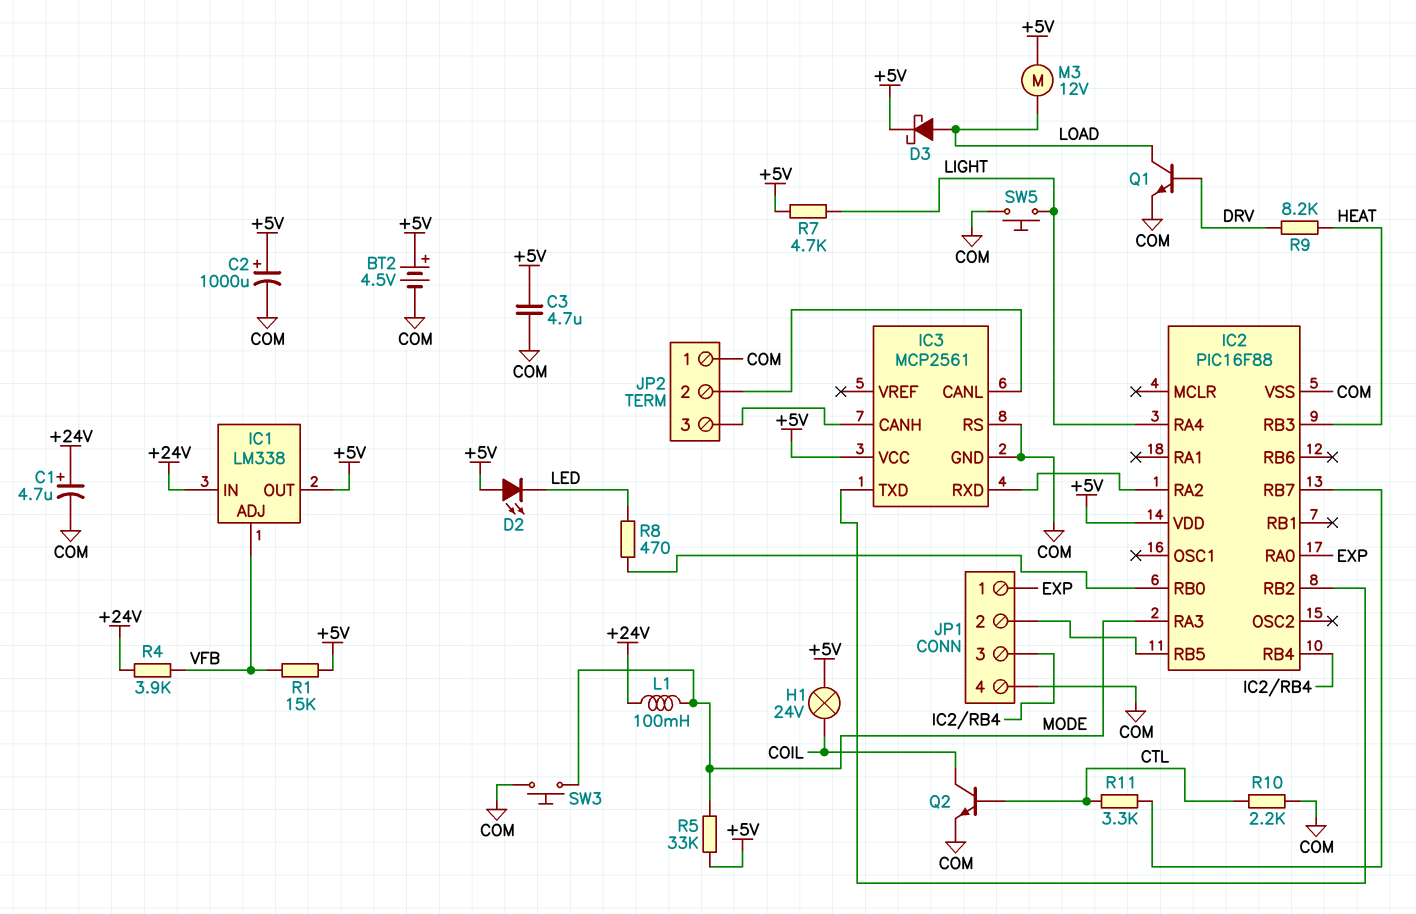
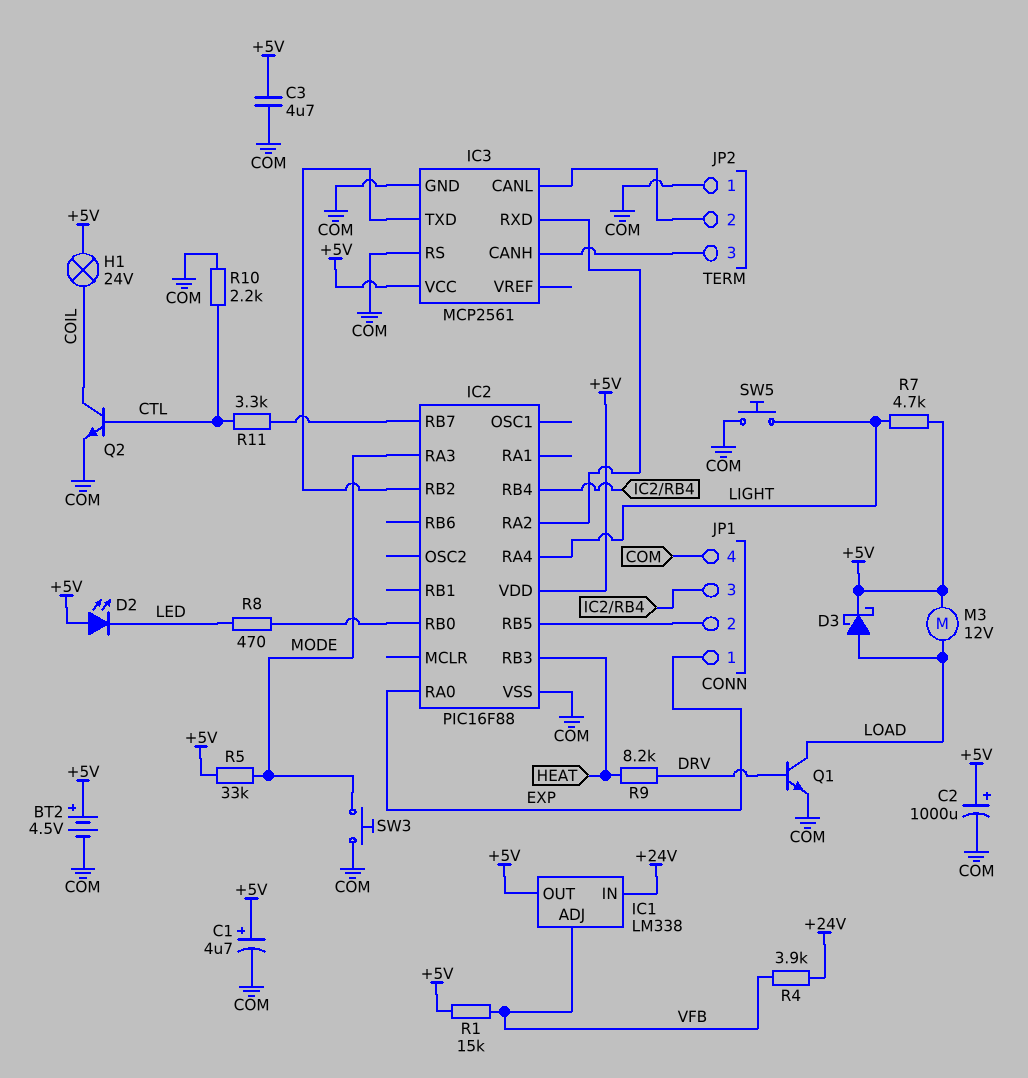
C1: 4.7uF (plus +24V, minus COM) -> 4.7uF (plus +5V, minus COM)
L1: 100mH (+24V, MODE) -> none

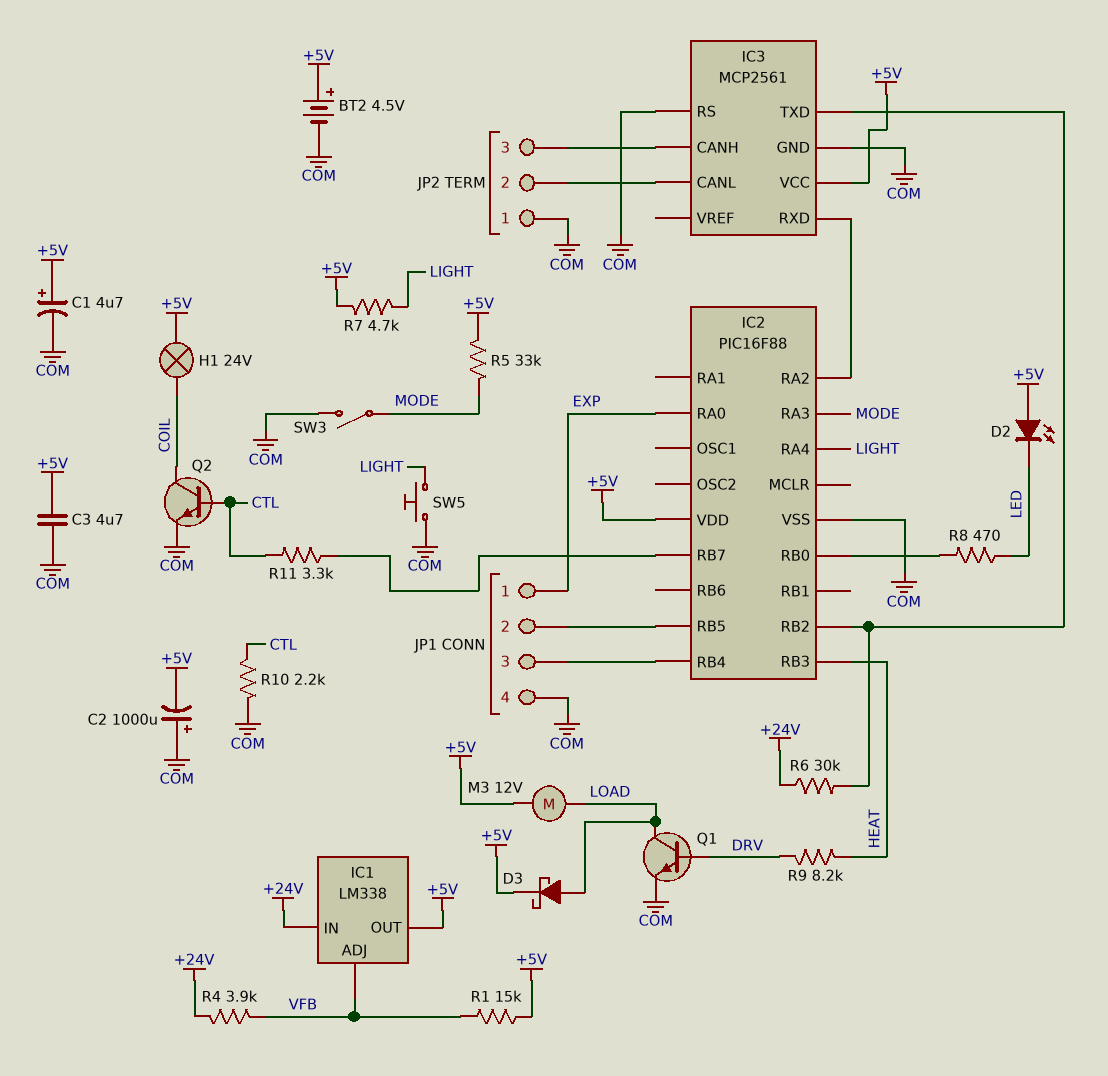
C2: 1000uF (plus +5V, minus COM) -> 1000uF (plus COM, minus +5V)
R6: none -> 30k (+24V, IC2/RB2)
SW3: button (COM, MODE) -> switch (COM, MODE)

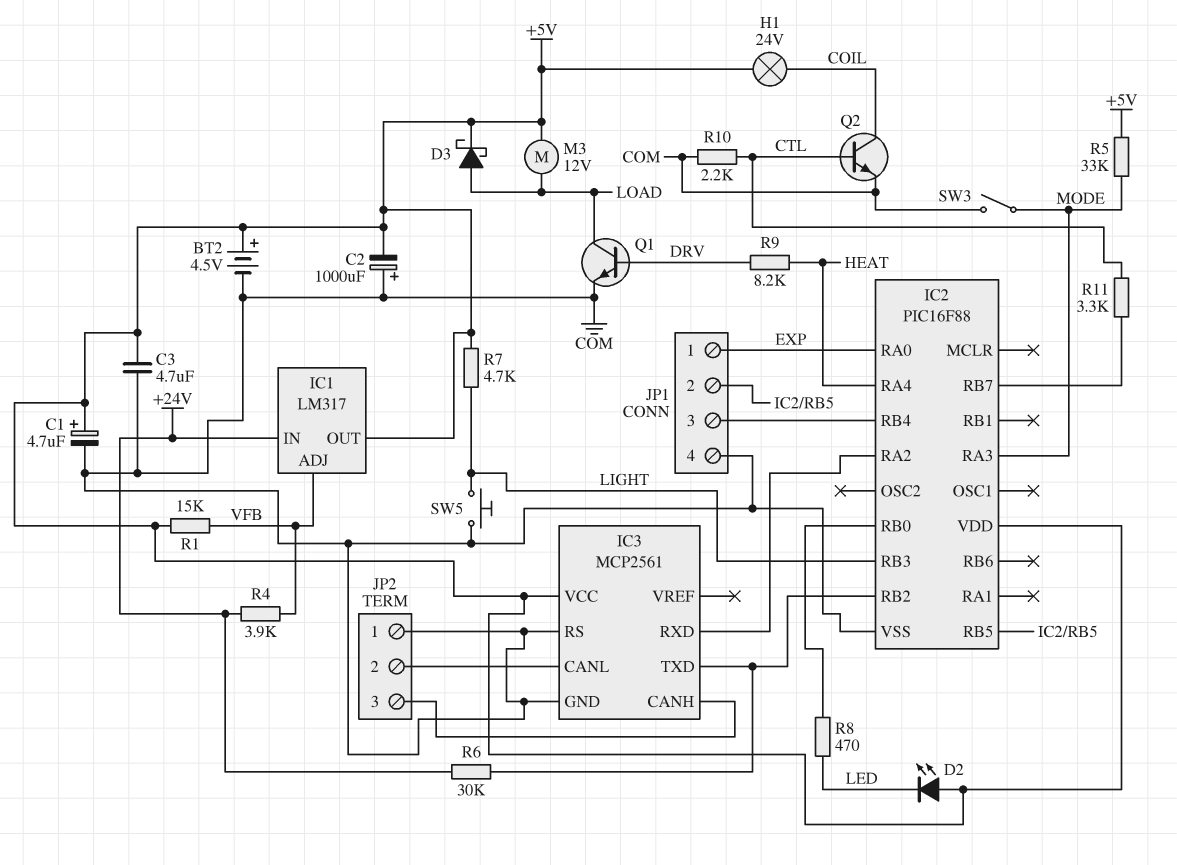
IC1: LM338 -> LM317
IC2 pin RA4: LIGHT -> HEAT
IC2 pin RB3: HEAT -> LIGHT

